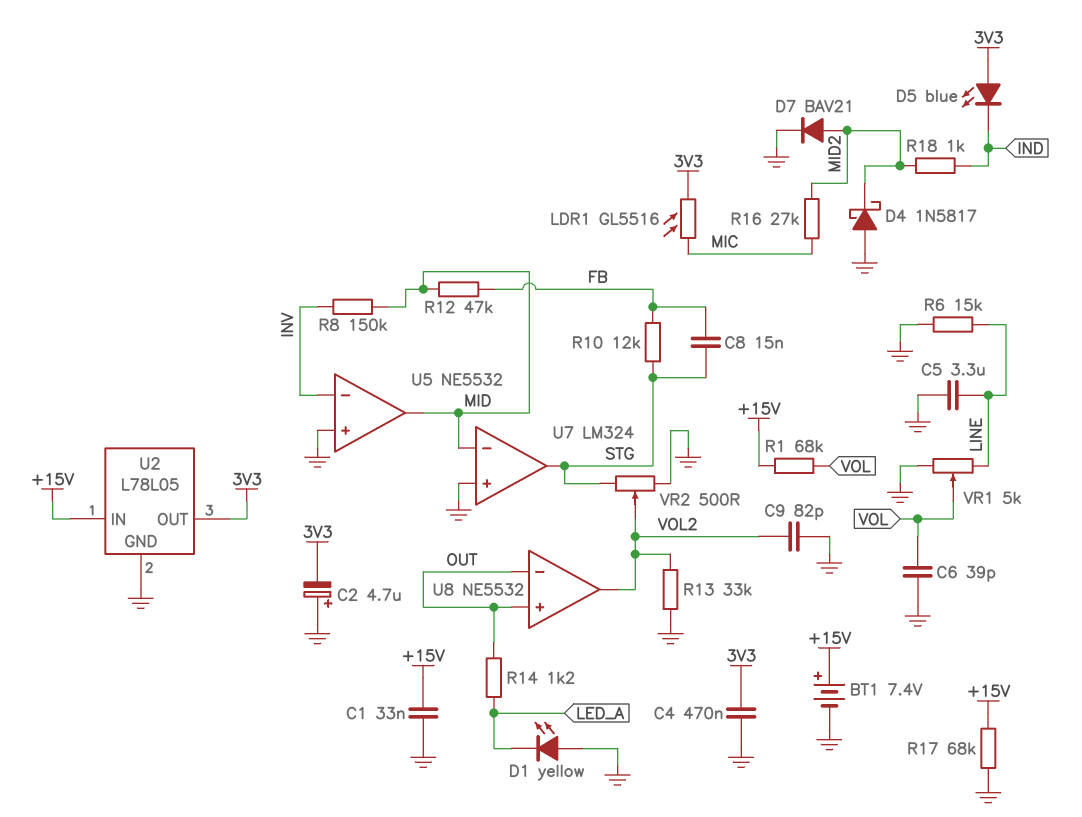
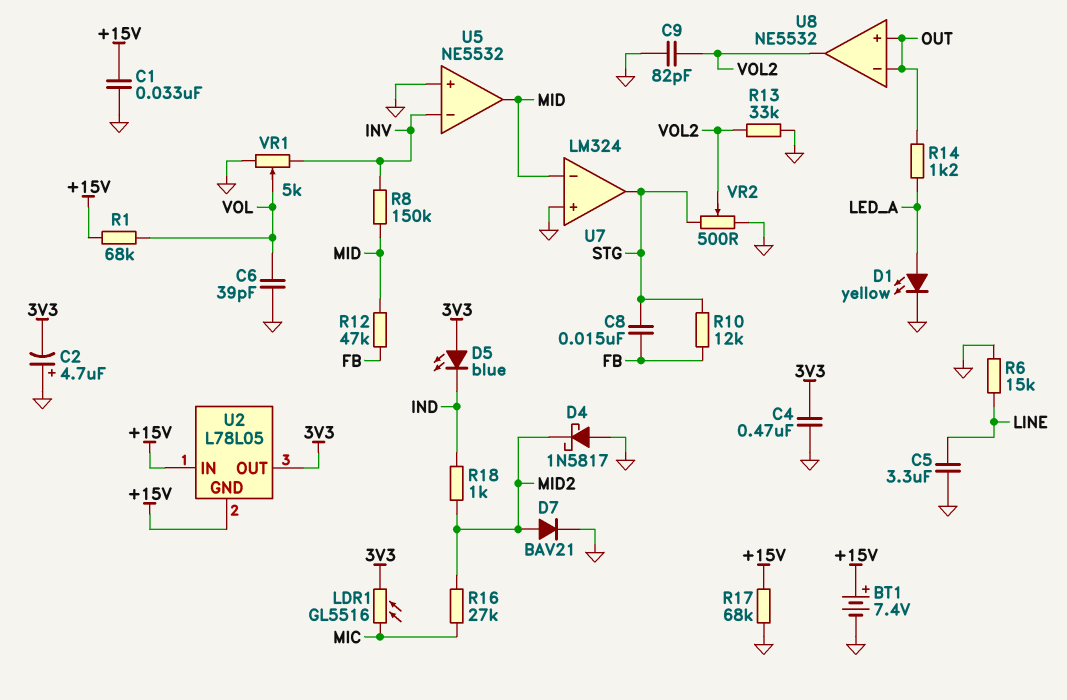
D1: LED yellow (A GND, K LED_A) -> LED yellow (A LED_A, K GND)
U2 pin GND: GND -> +15V
VR1: 5k (GND, LINE, wiper VOL) -> 5k (GND, INV, wiper VOL)

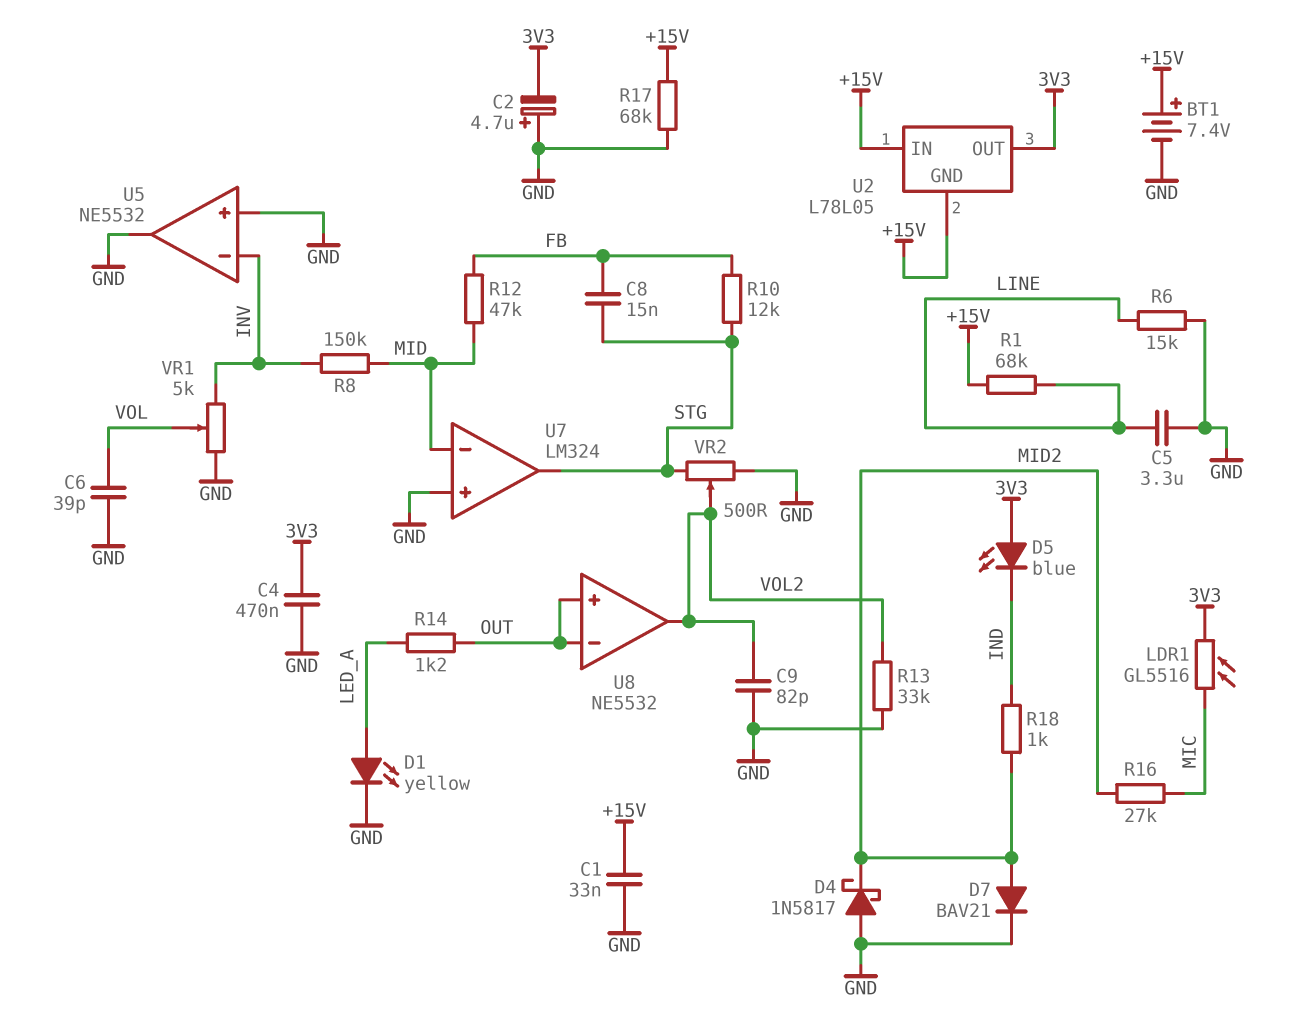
R1: 68k (+15V, VOL) -> 68k (+15V, LINE)
U5 pin out: MID -> GND

